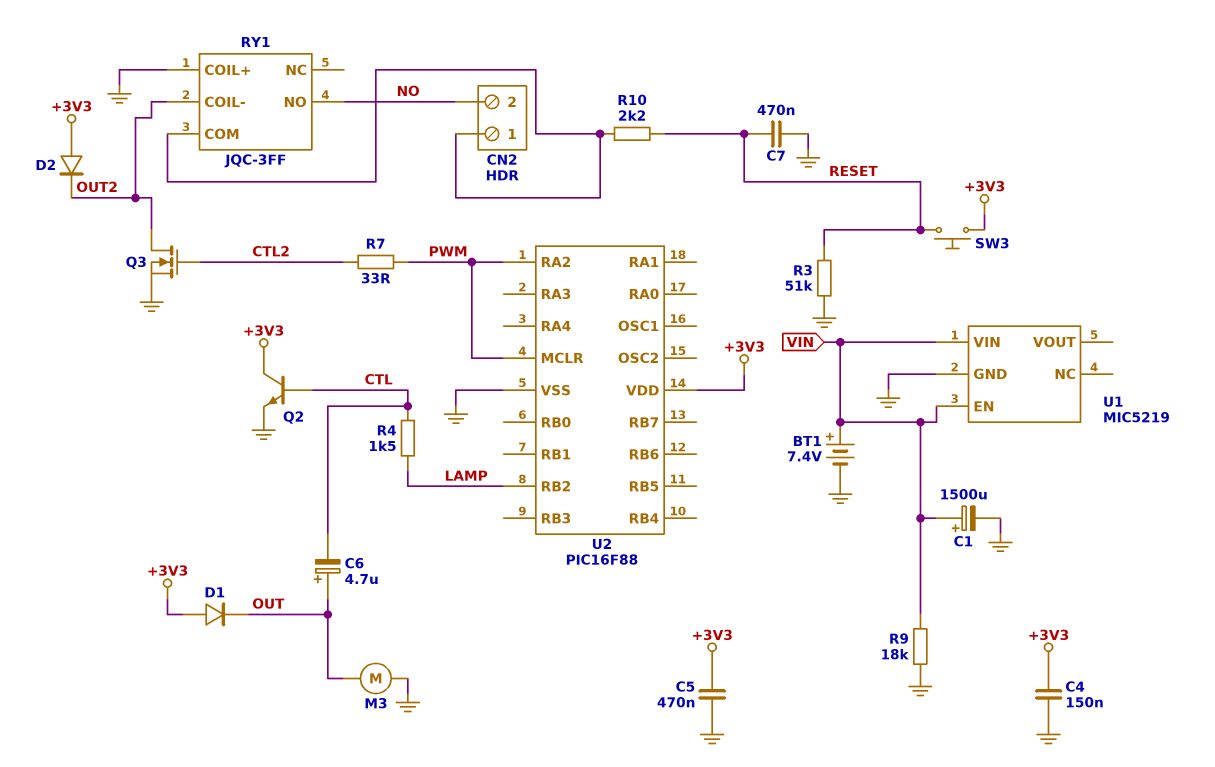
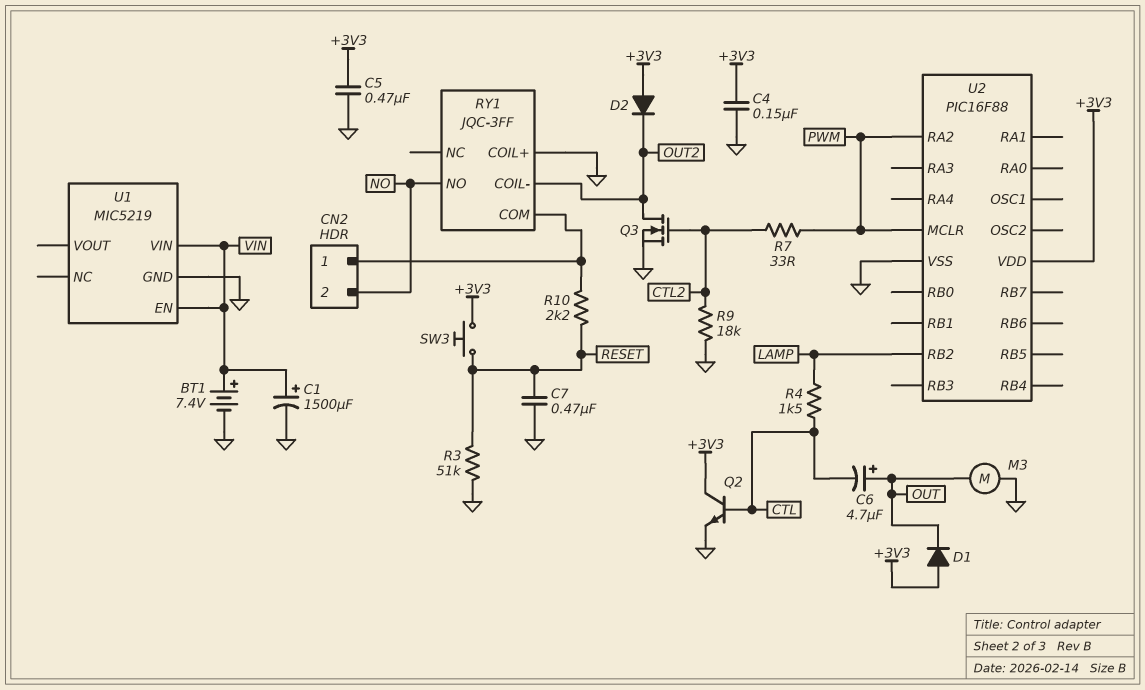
R9: 18k (GND, VIN) -> 18k (CTL2, GND)

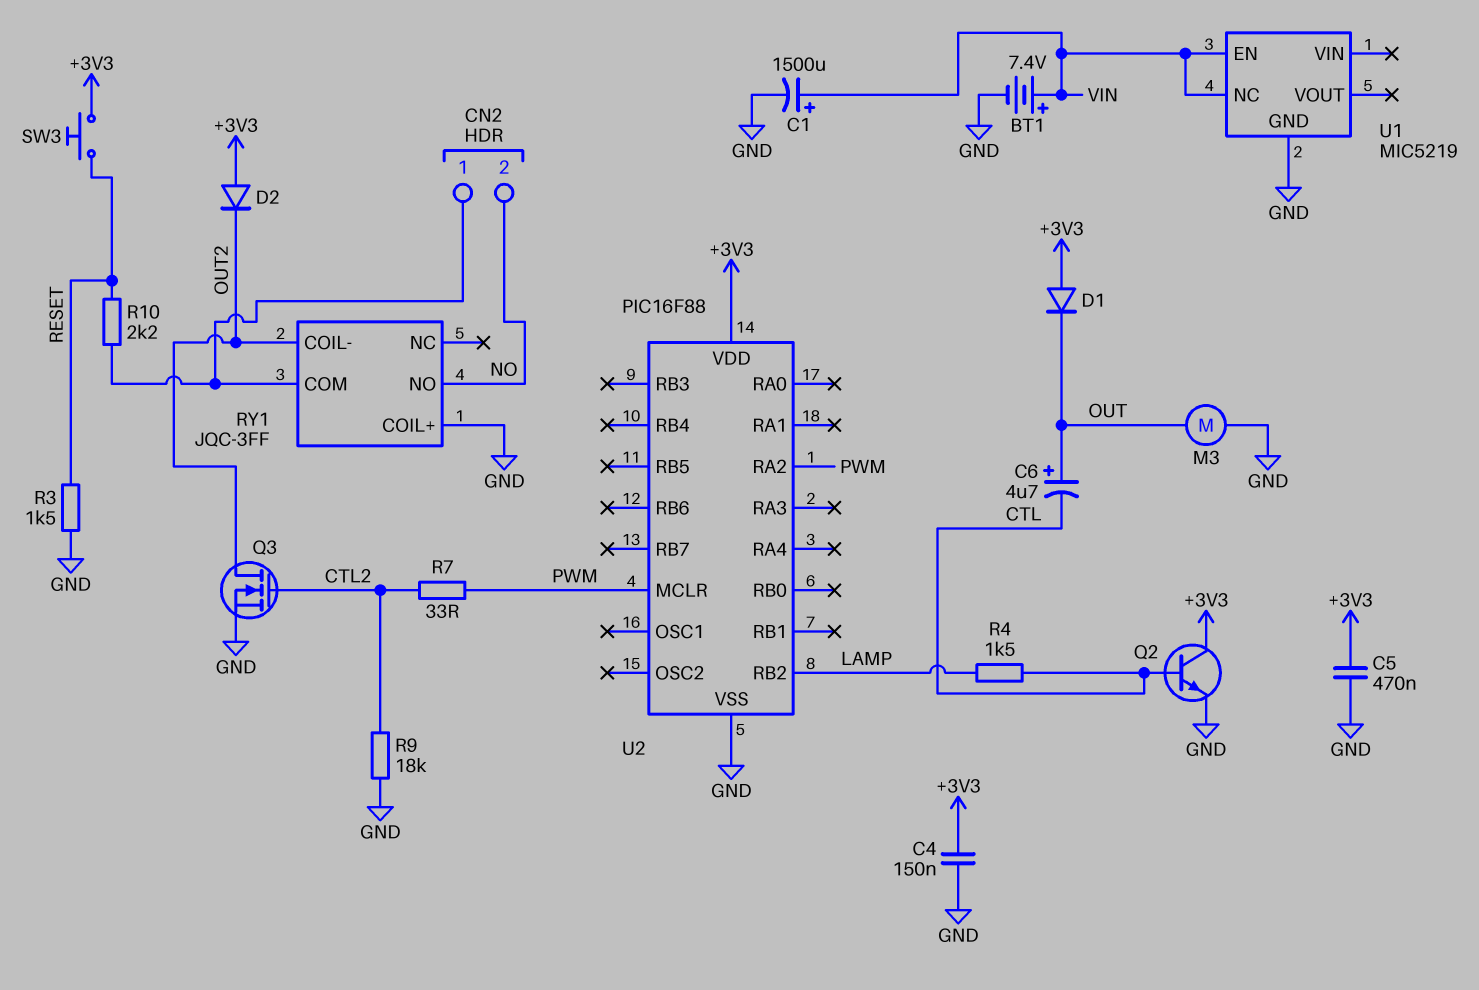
C7: 470nF (GND, RESET) -> none
R3: 51k (GND, RESET) -> 1.5k (GND, RESET)
U1 pin NC: none -> VIN
U1 pin VIN: VIN -> none

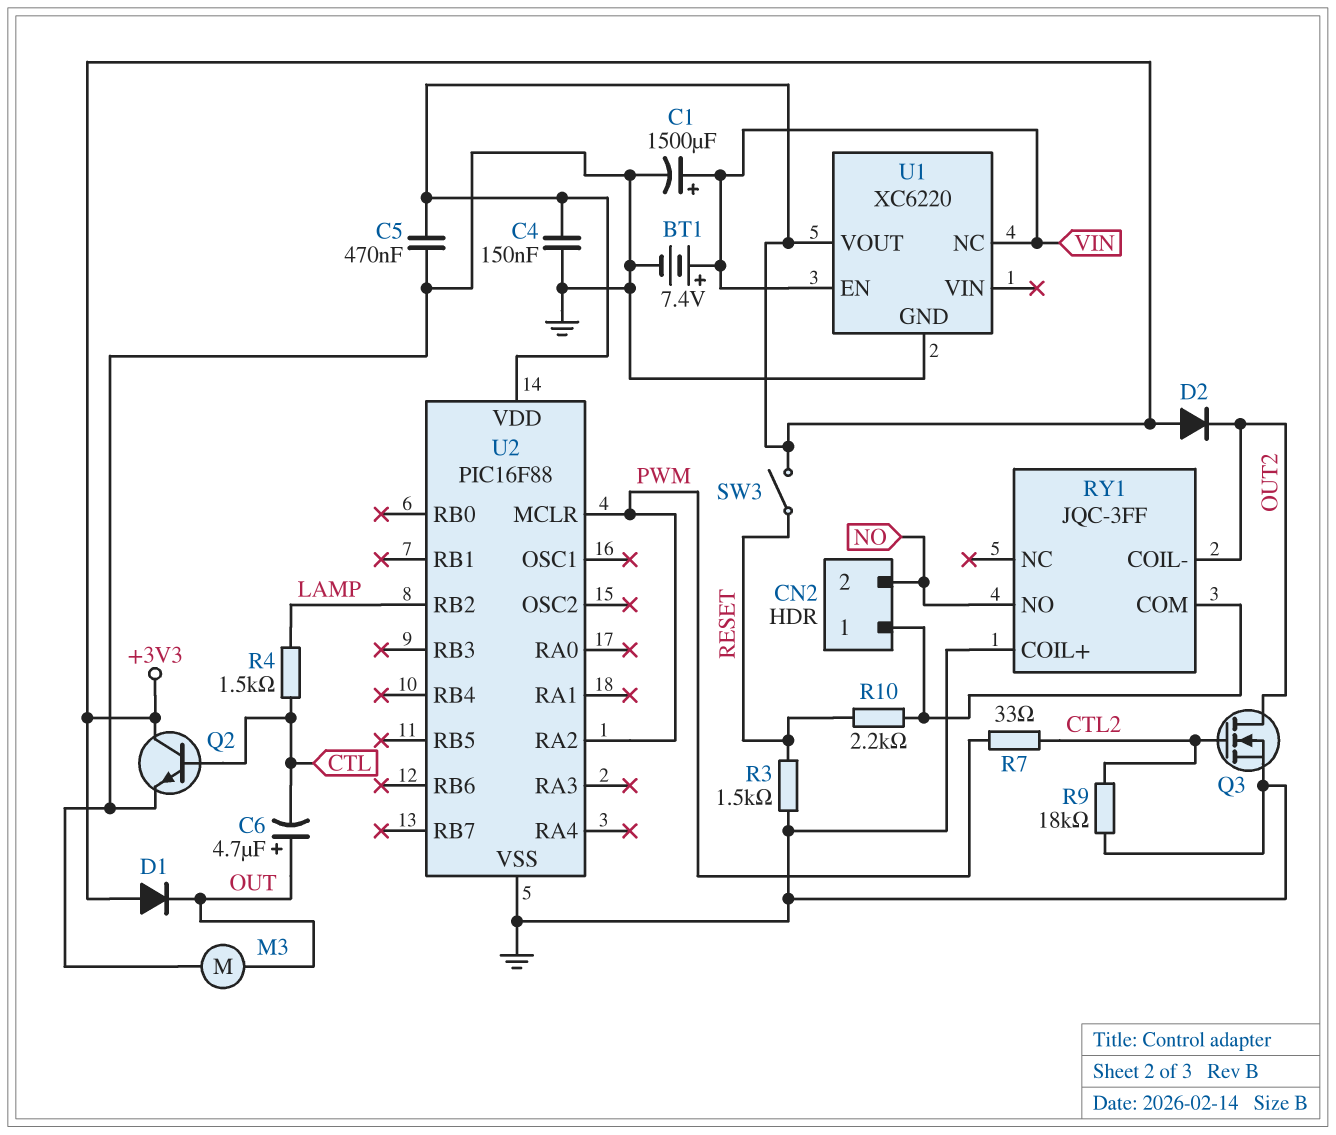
SW3: button (+3V3, RESET) -> switch (+3V3, RESET)
U1: MIC5219 -> XC6220
U1 pin VOUT: none -> +3V3

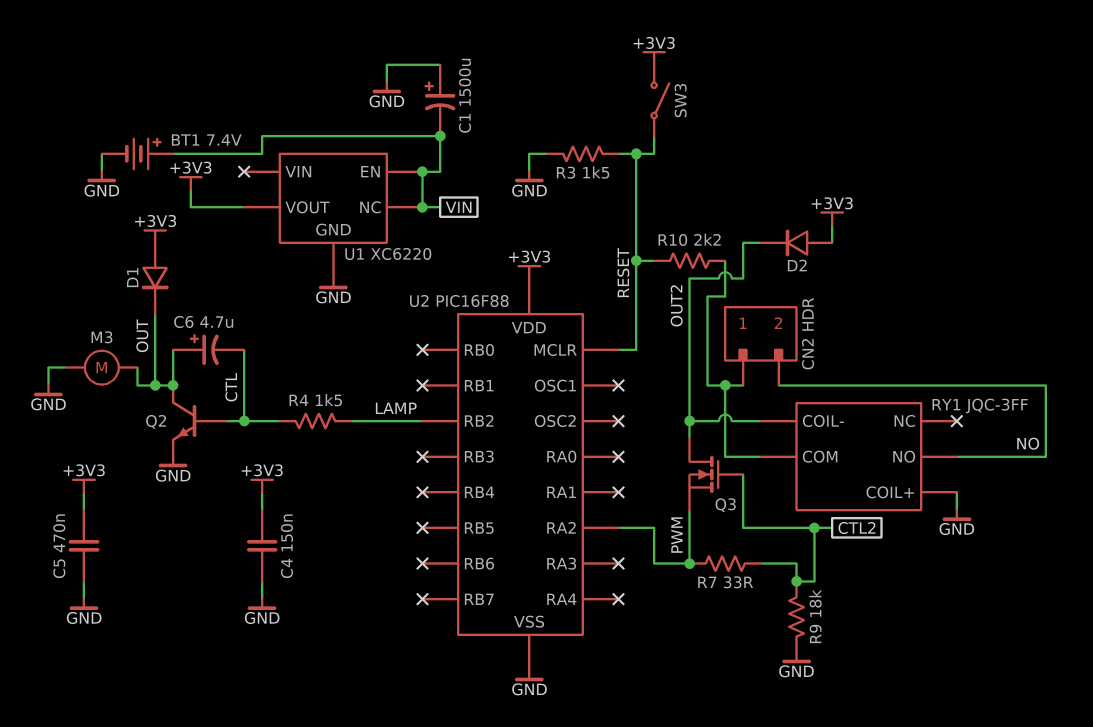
C1: 1500uF (plus VIN, minus GND) -> 1500uF (plus GND, minus VIN)
Q2: NPN (B CTL, C +3V3, E GND) -> NPN (B CTL, C OUT, E GND)
Q3: NMOS (G CTL2, D OUT2, S GND) -> NMOS (G CTL2, D OUT2, S PWM)
U2 pin MCLR: PWM -> RESET

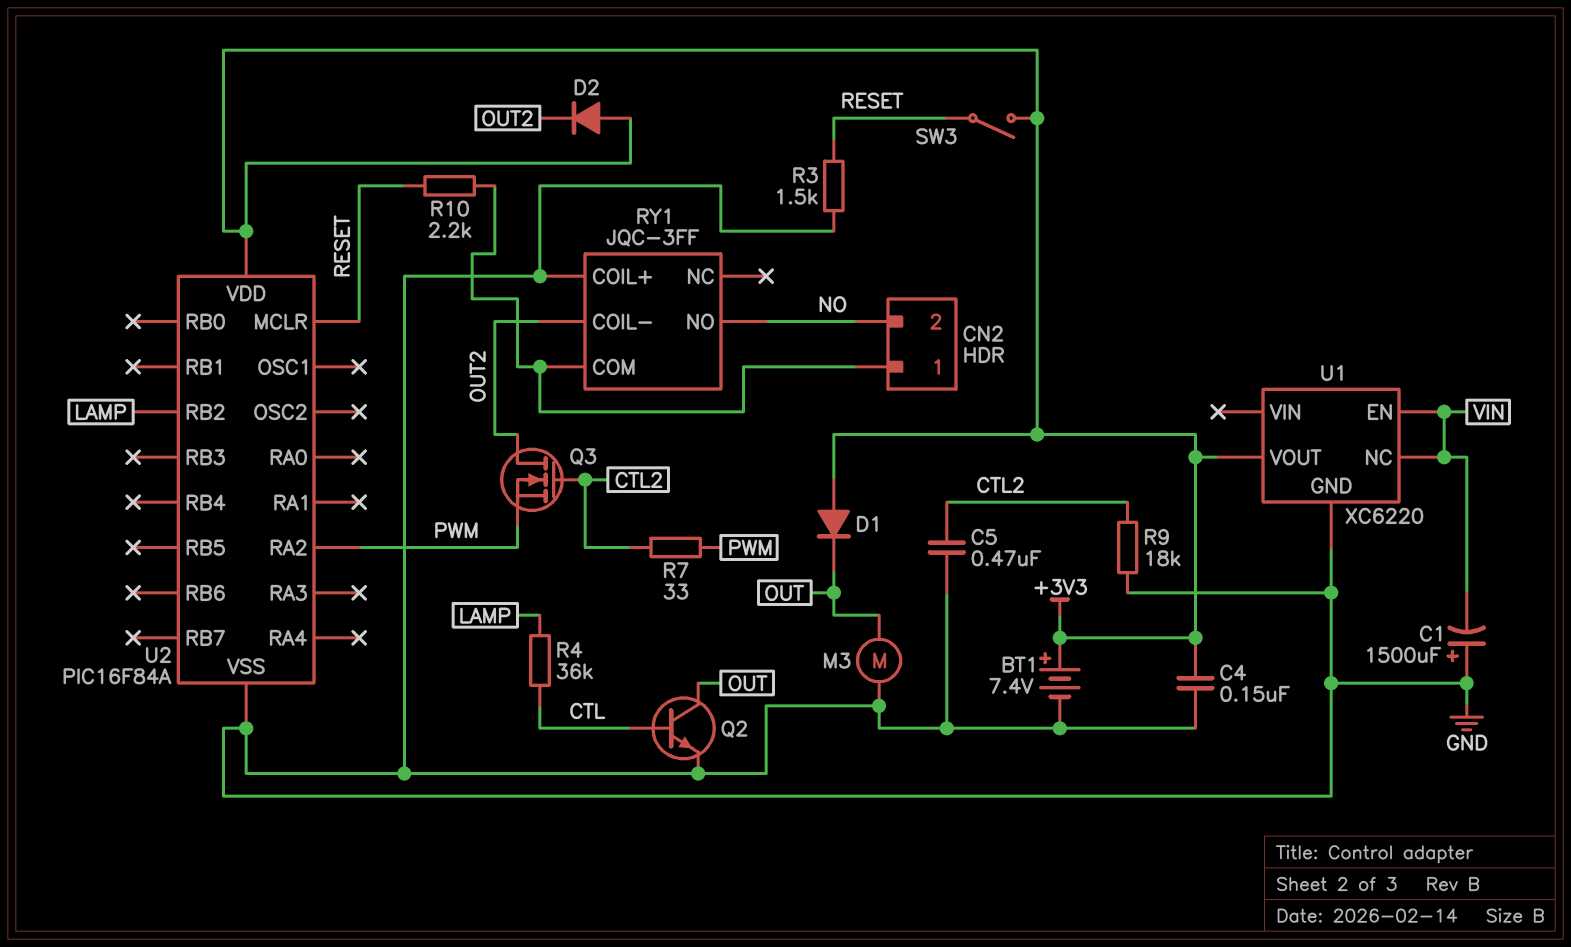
BT1: 7.4V (plus VIN, minus GND) -> 7.4V (plus +3V3, minus GND)
C5: 470nF (+3V3, GND) -> 470nF (CTL2, GND)
C6: 4.7uF (plus OUT, minus CTL) -> none
R4: 1.5k (CTL, LAMP) -> 36k (CTL, LAMP)
U2: PIC16F88 -> PIC16F84A

